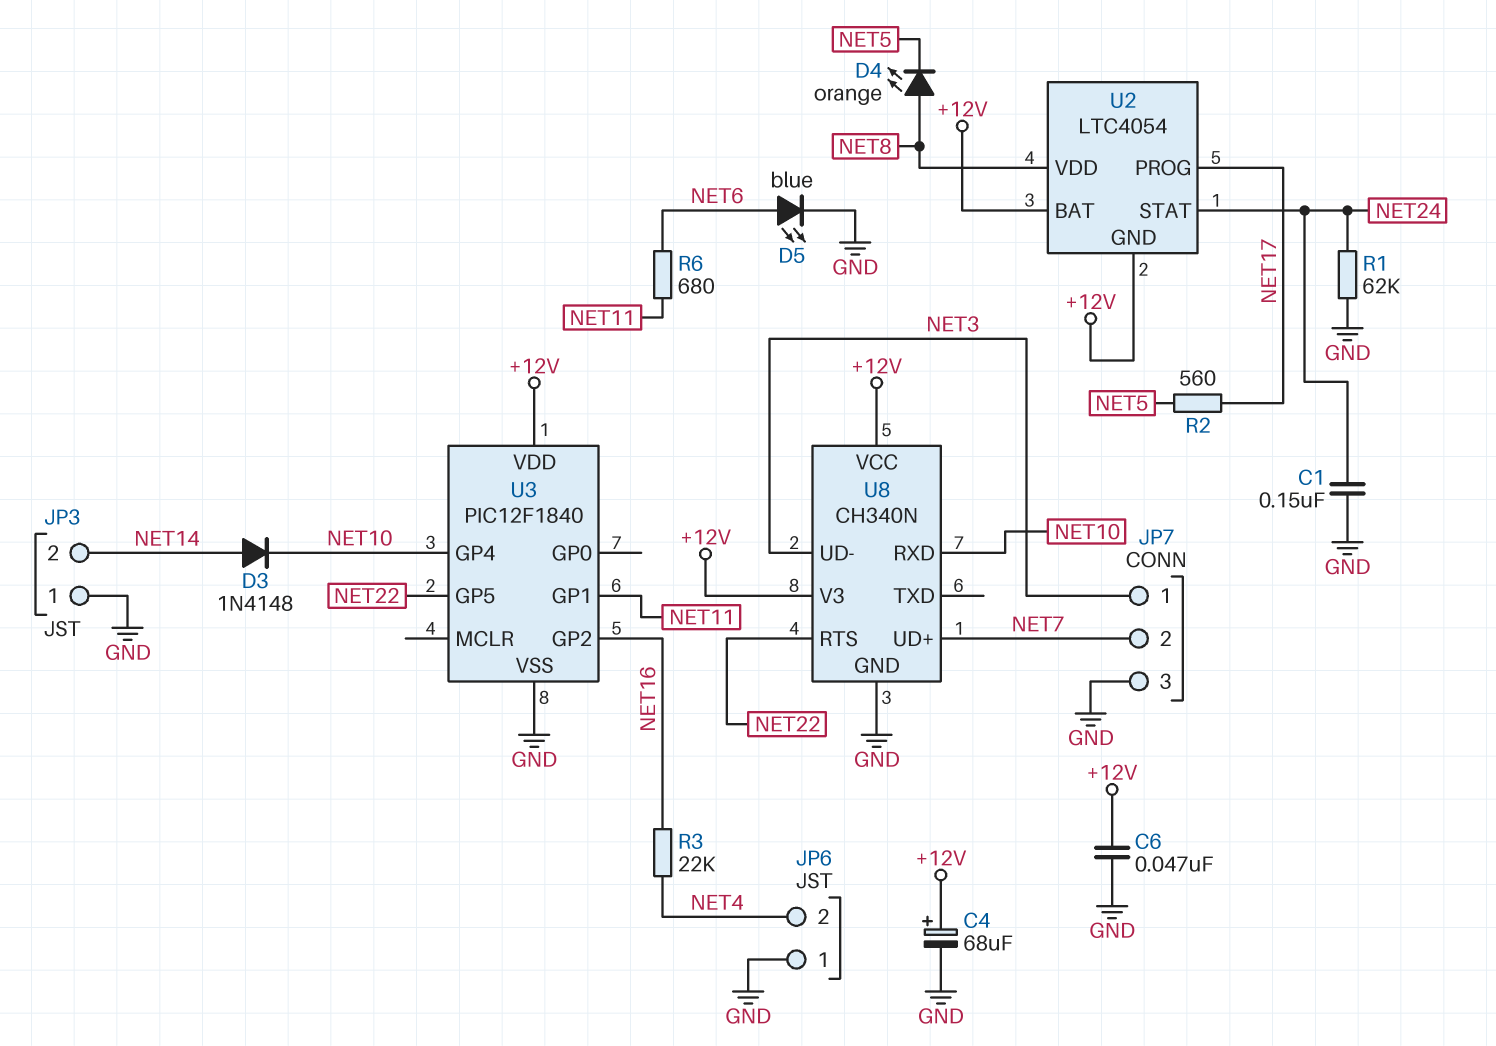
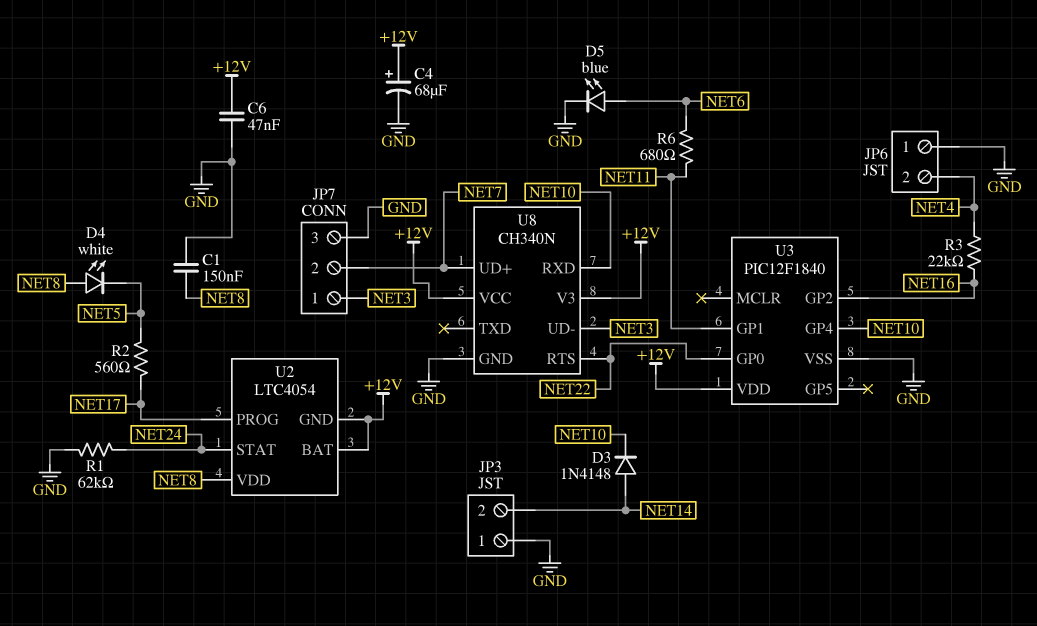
C1: 150nF (GND, NET24) -> 150nF (GND, NET8)
D4: LED orange (A NET8, K NET5) -> LED white (A NET8, K NET5)
U3 pin GP0: none -> NET22
U3 pin GP5: NET22 -> none

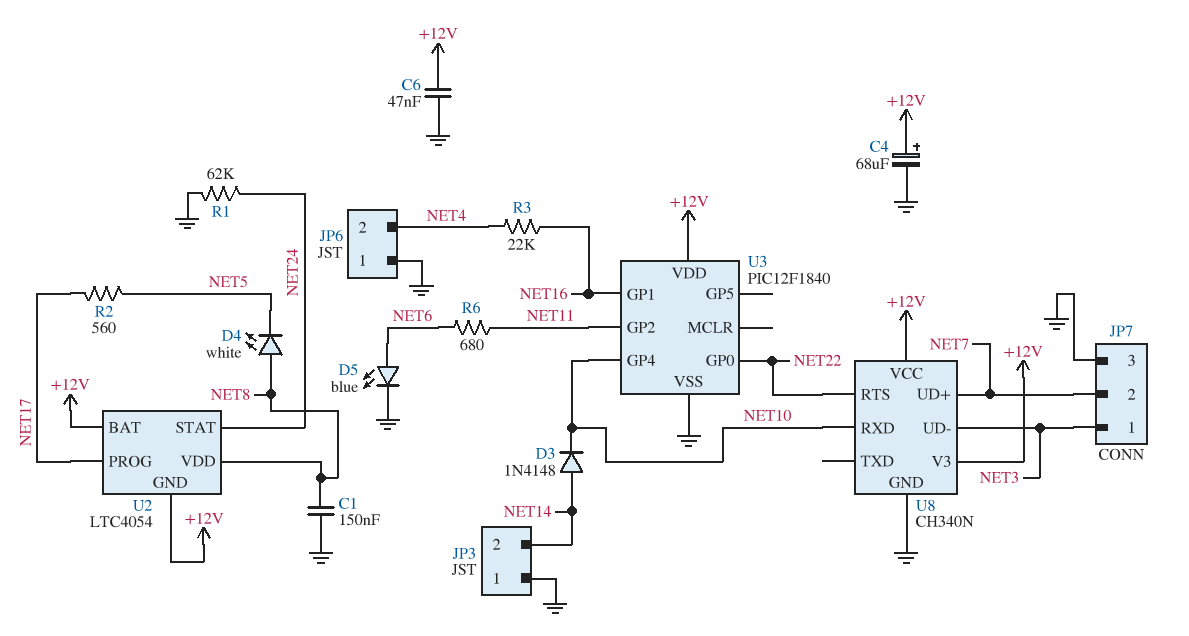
U3 pin GP1: NET11 -> NET16
U3 pin GP2: NET16 -> NET11

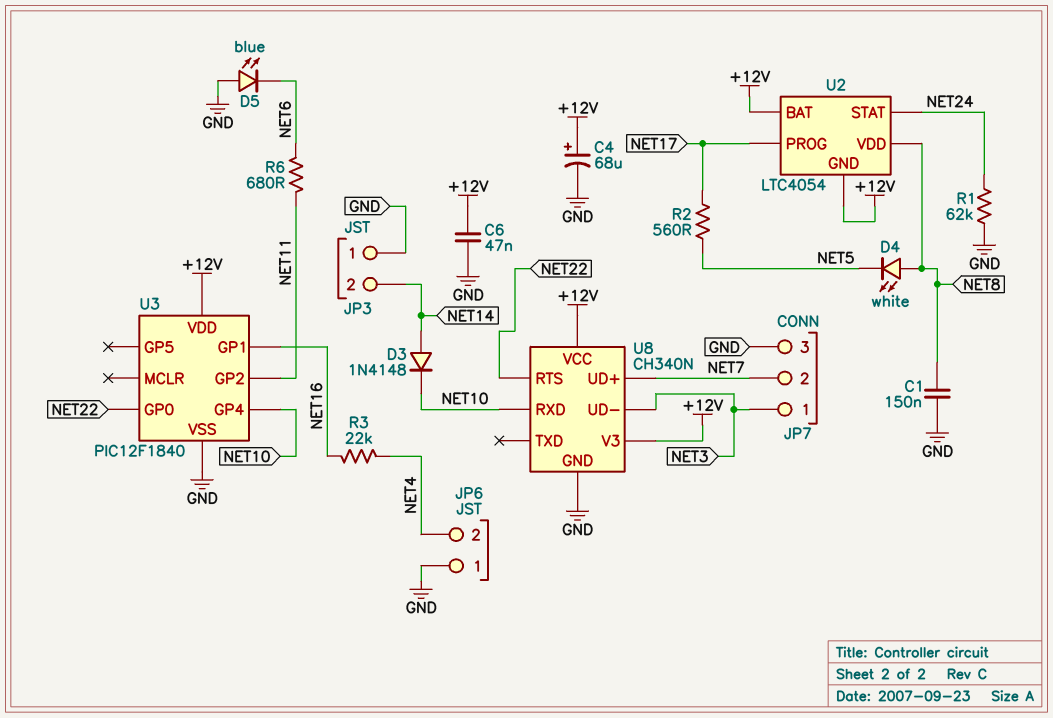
D5: LED blue (A NET6, K GND) -> LED blue (A GND, K NET6)

